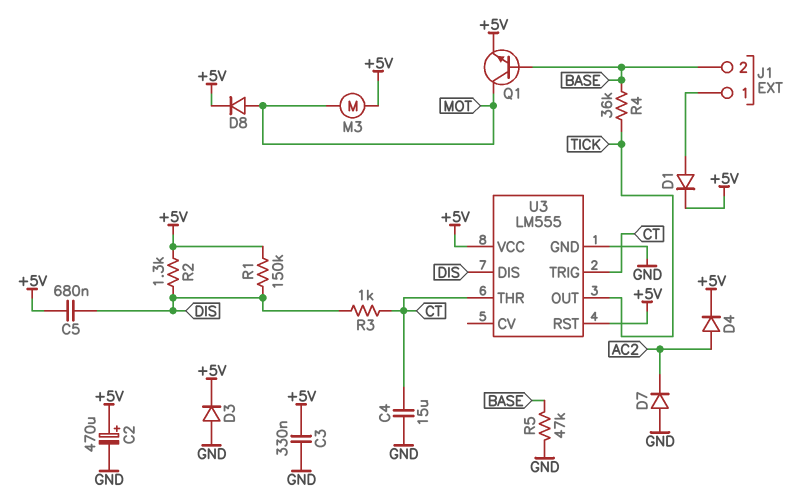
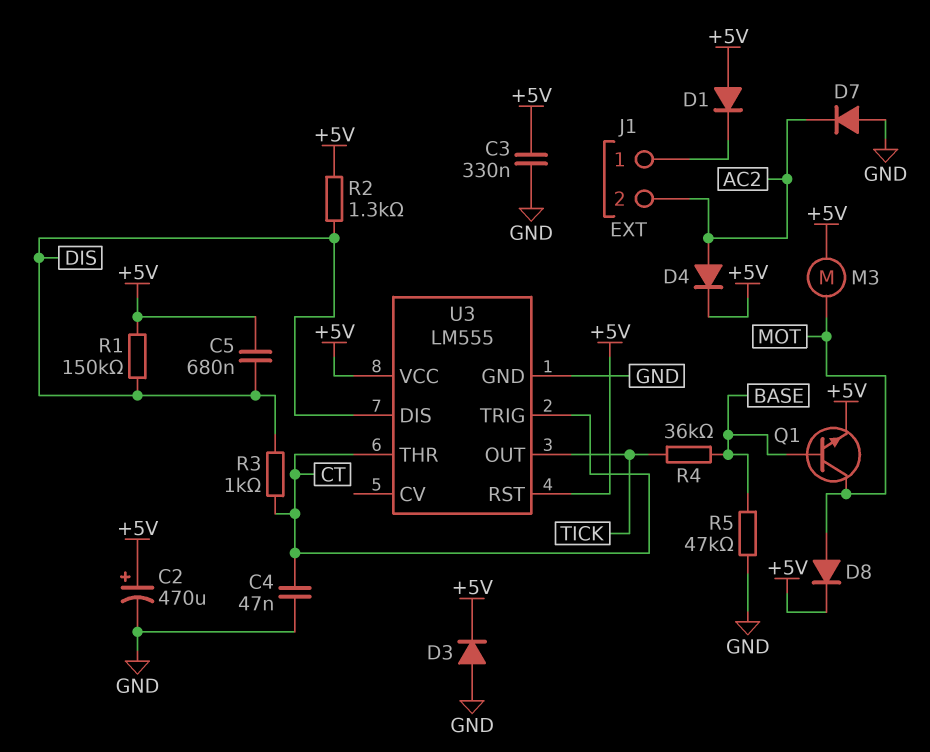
C4: 15uF (CT, GND) -> 47nF (CT, GND)
D1: diode (A J1/1, K +5V) -> diode (A +5V, K J1/1)
J1 pin 2: BASE -> AC2

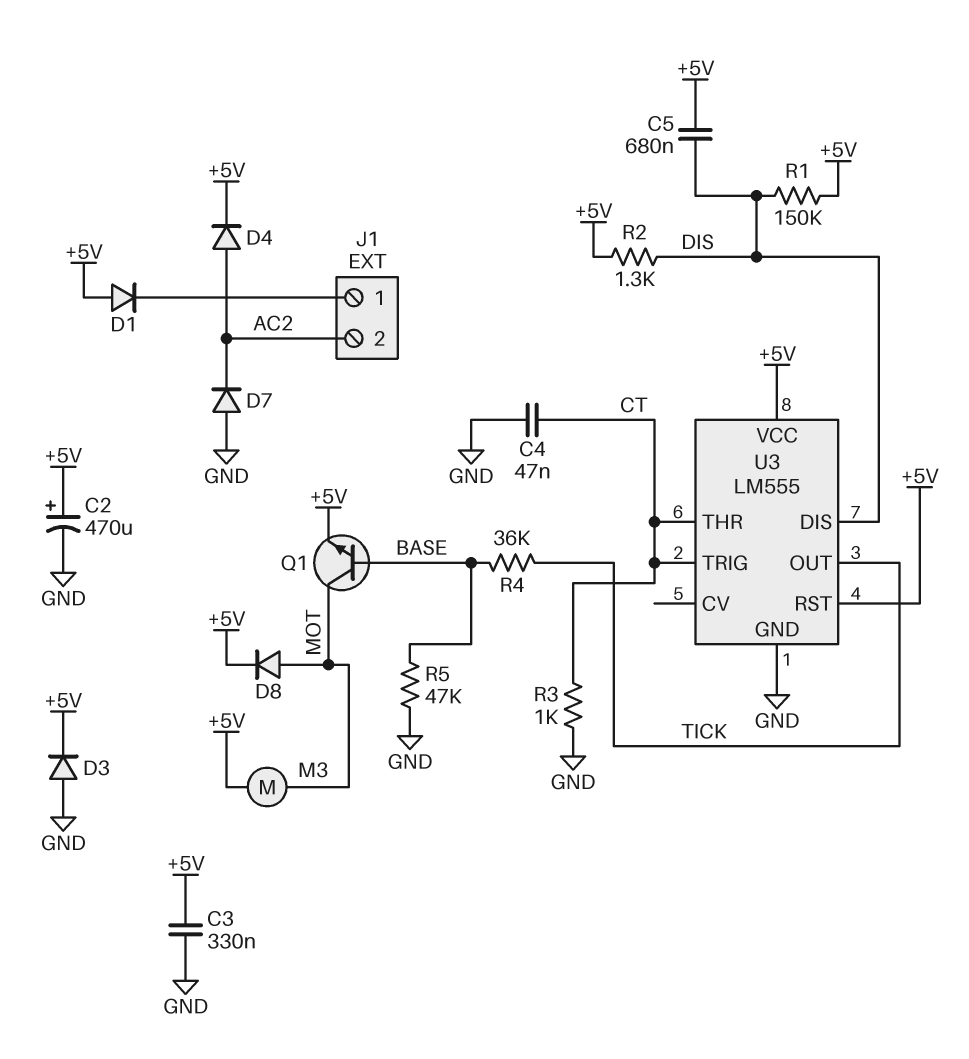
R3: 1k (CT, DIS) -> 1k (CT, GND)

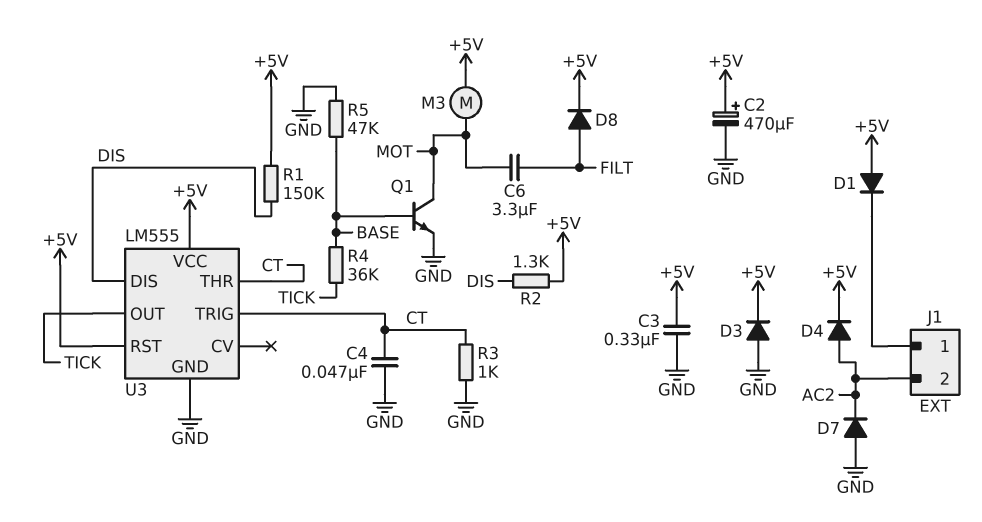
C5: 680nF (+5V, DIS) -> none
C6: none -> 3.3uF (FILT, MOT)
D8: diode (A MOT, K +5V) -> diode (A FILT, K +5V)
Q1: NPN (B BASE, C MOT, E +5V) -> NPN (B BASE, C MOT, E GND)

